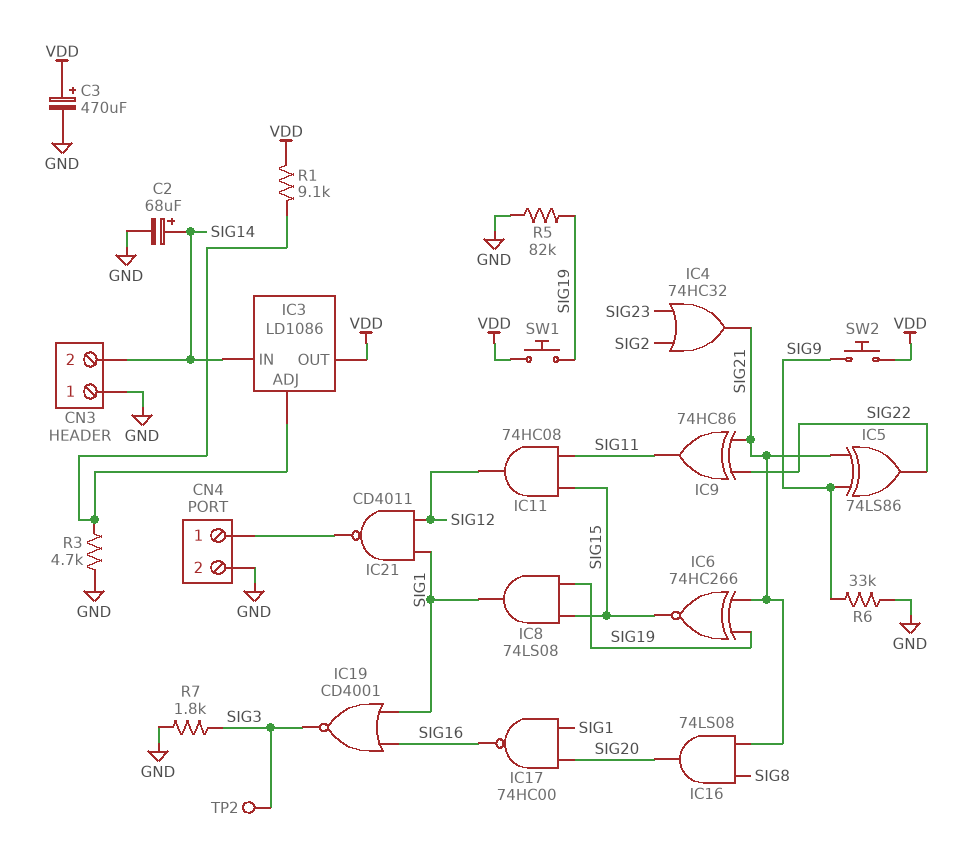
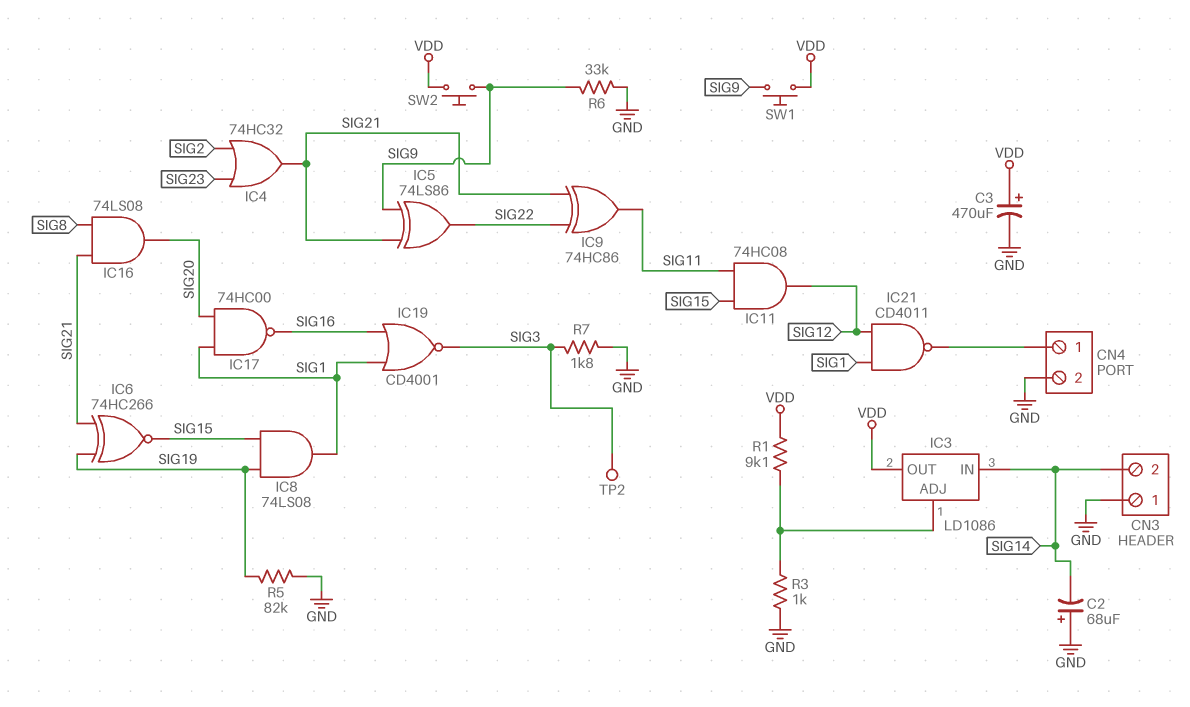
C2: 68uF (plus SIG14, minus GND) -> 68uF (plus GND, minus SIG14)
R3: 4.7k (GND, IC3/ADJ) -> 1k (GND, IC3/ADJ)
SW1: button (SIG19, VDD) -> button (SIG9, VDD)

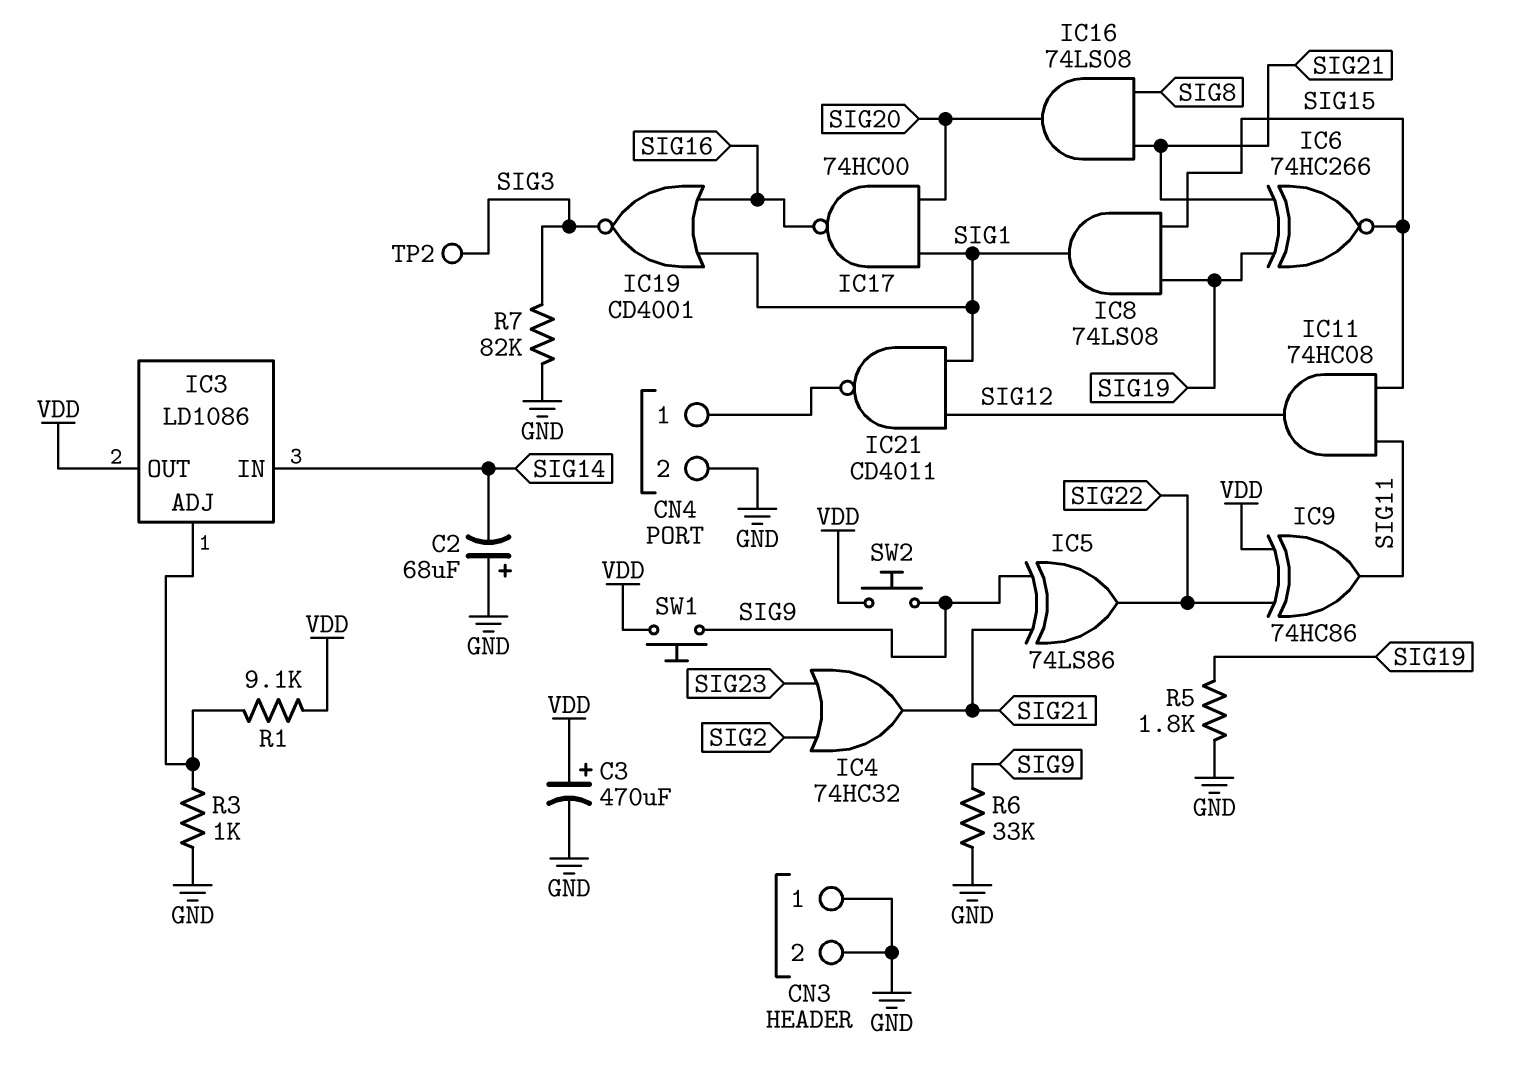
CN3 pin 2: SIG14 -> GND
IC9: XOR 74HC86 (in SIG21, in SIG22, out SIG11) -> XOR 74HC86 (in SIG22, in VDD, out SIG11)
R5: 82k (GND, SIG19) -> 1.8k (GND, SIG19)
R7: 1.8k (GND, SIG3) -> 82k (GND, SIG3)

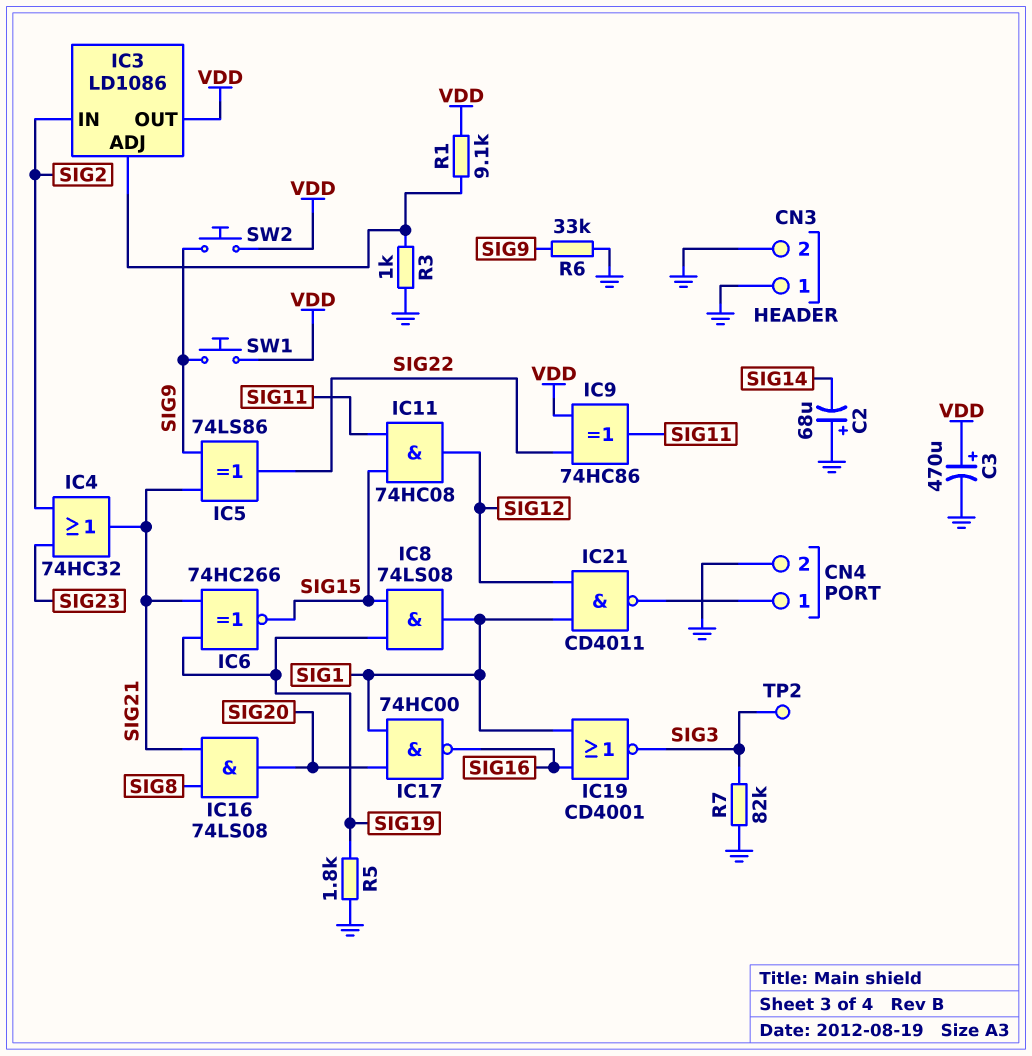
IC3 pin IN: SIG14 -> SIG2

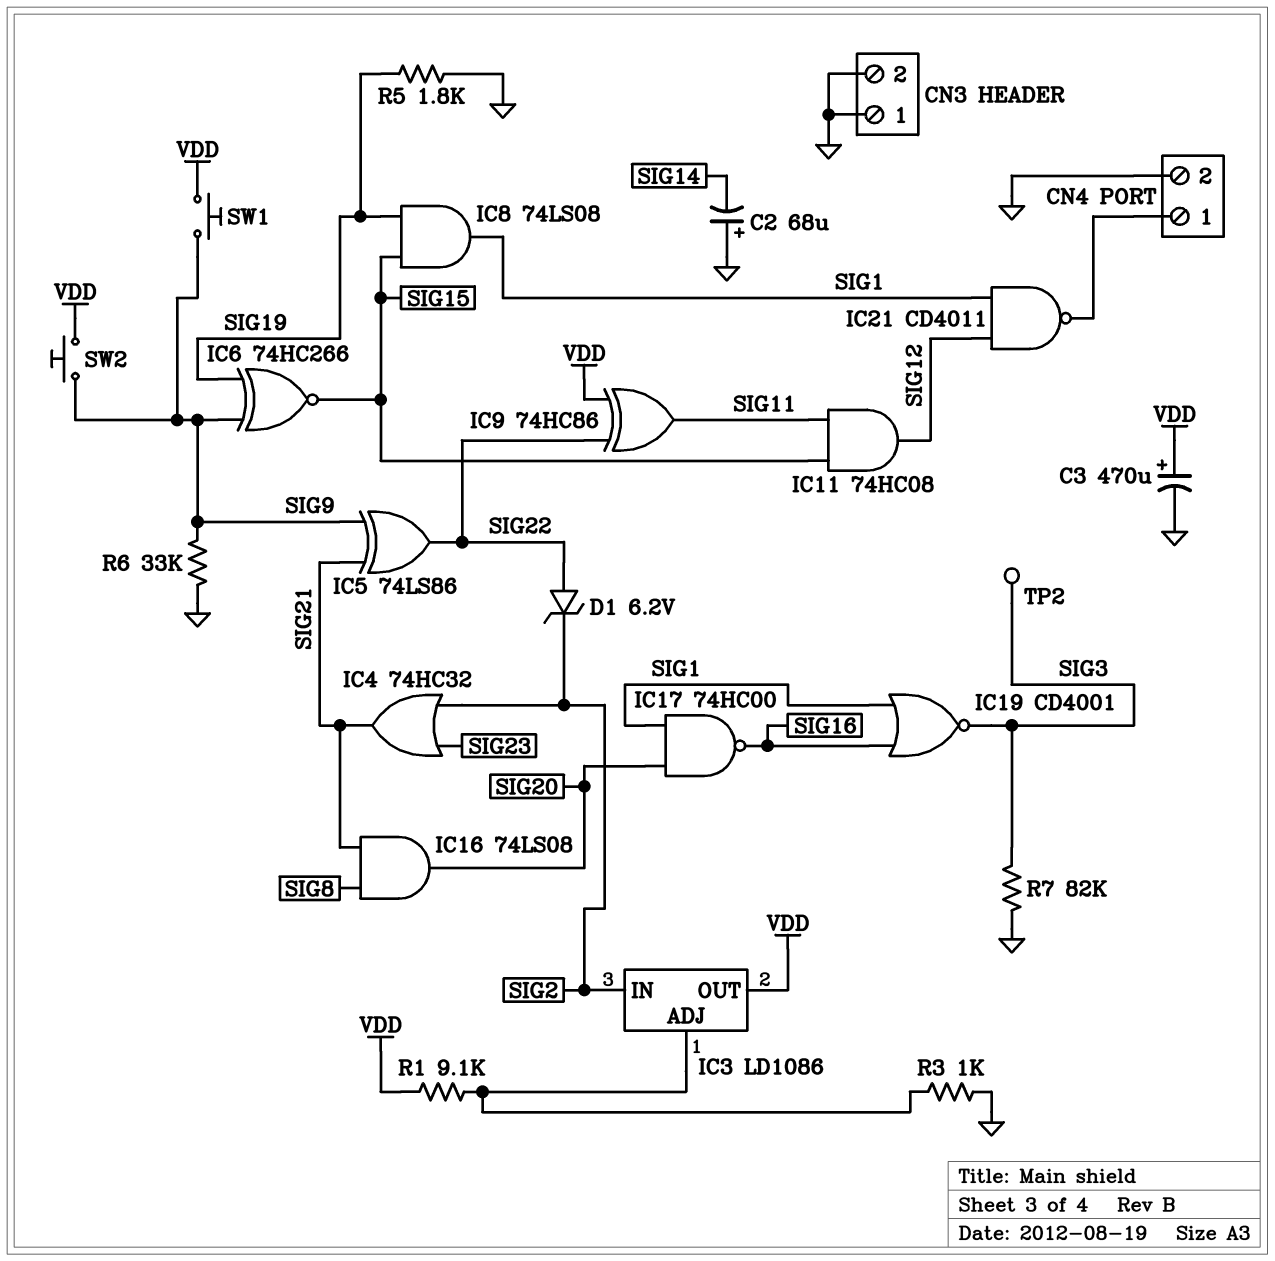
D1: none -> zener 6.2V (A SIG22, K SIG2)
IC6: XNOR 74HC266 (in SIG19, in SIG21, out SIG15) -> XNOR 74HC266 (in SIG9, in SIG19, out SIG15)

